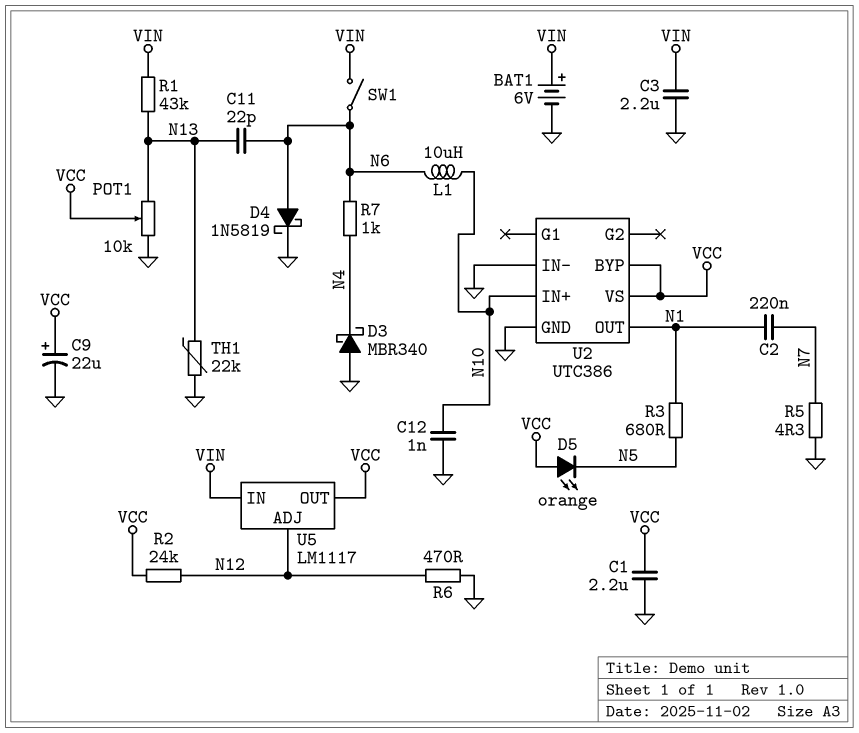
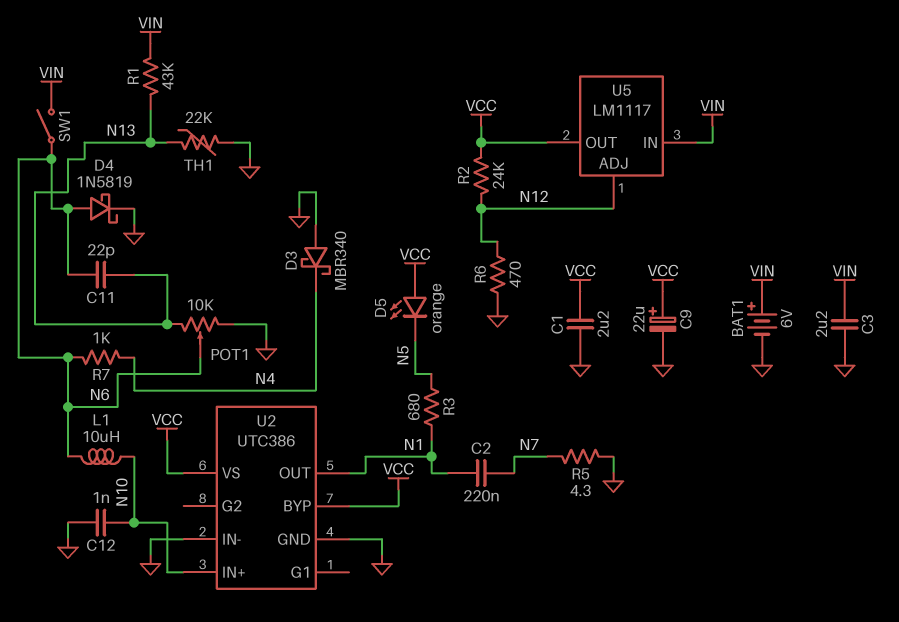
POT1: 10k (GND, N13, wiper VCC) -> 10k (GND, N13, wiper N6)

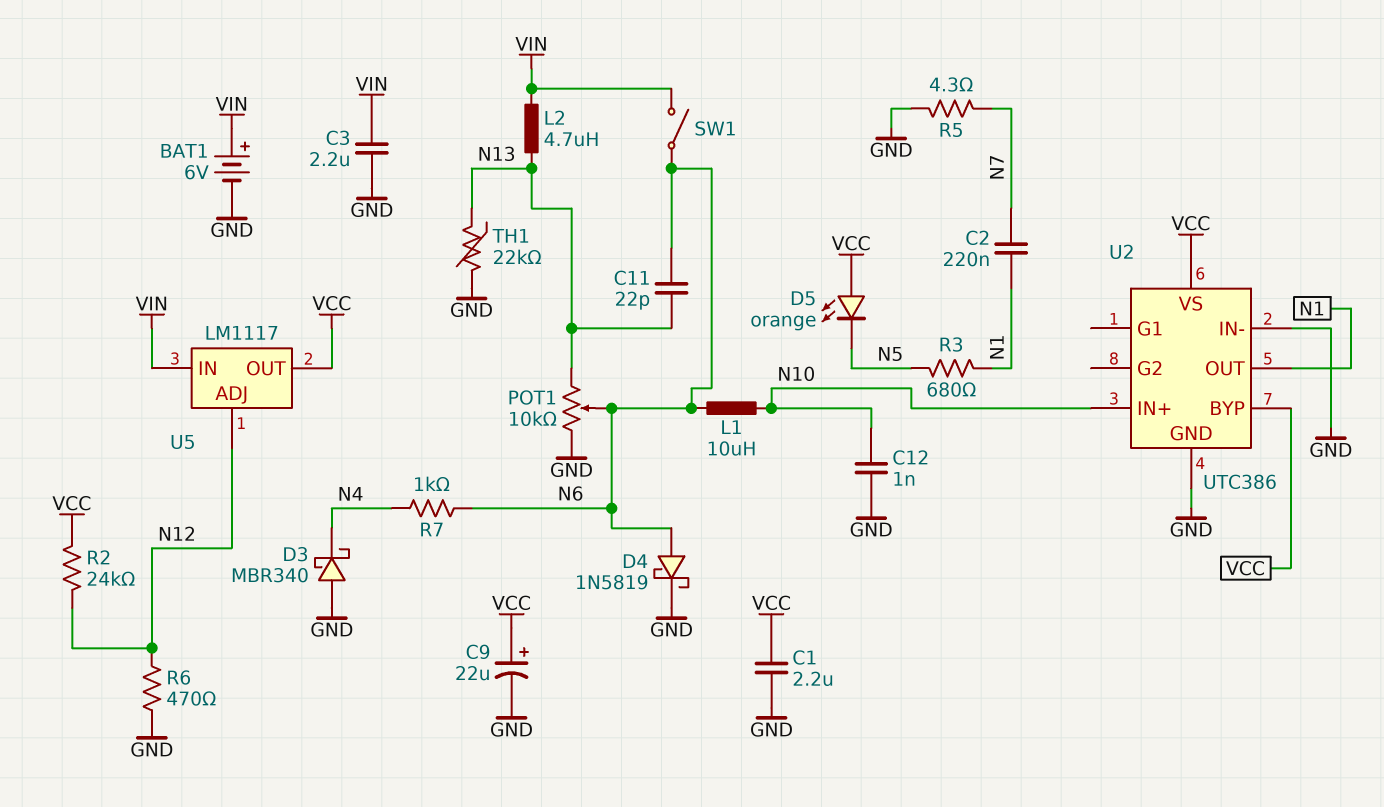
L2: none -> 4.7uH (N13, VIN)
R1: 43k (N13, VIN) -> none

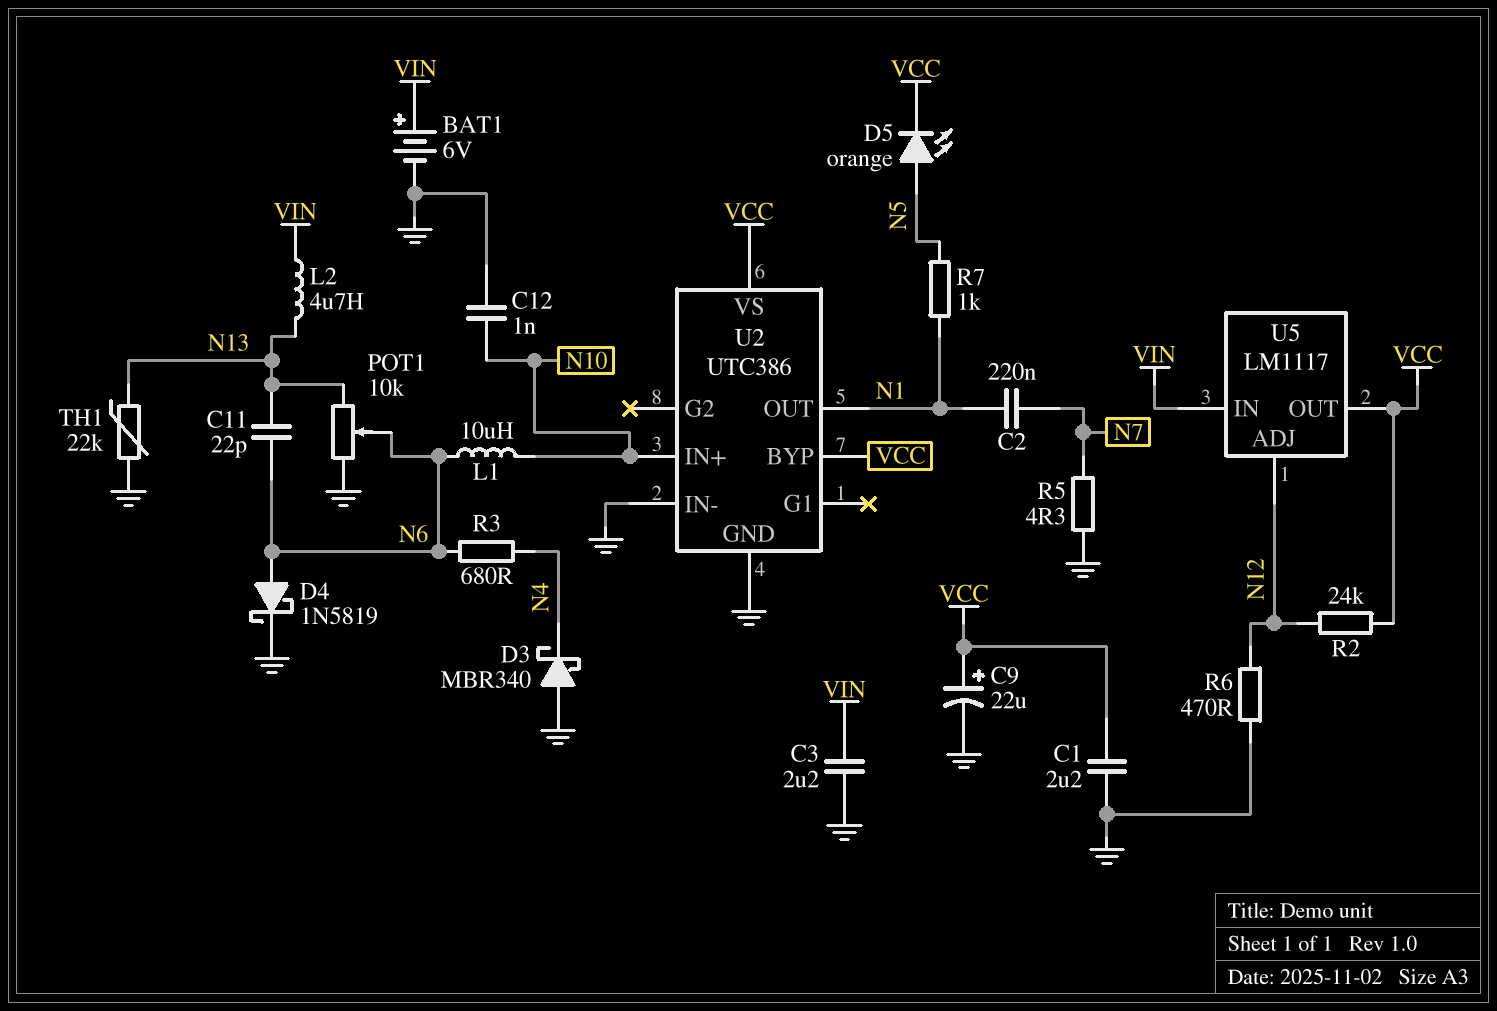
D5: LED orange (A VCC, K N5) -> LED orange (A N5, K VCC)
R3: 680 (N1, N5) -> 680 (N4, N6)
R7: 1k (N4, N6) -> 1k (N1, N5)
SW1: switch (N6, VIN) -> none

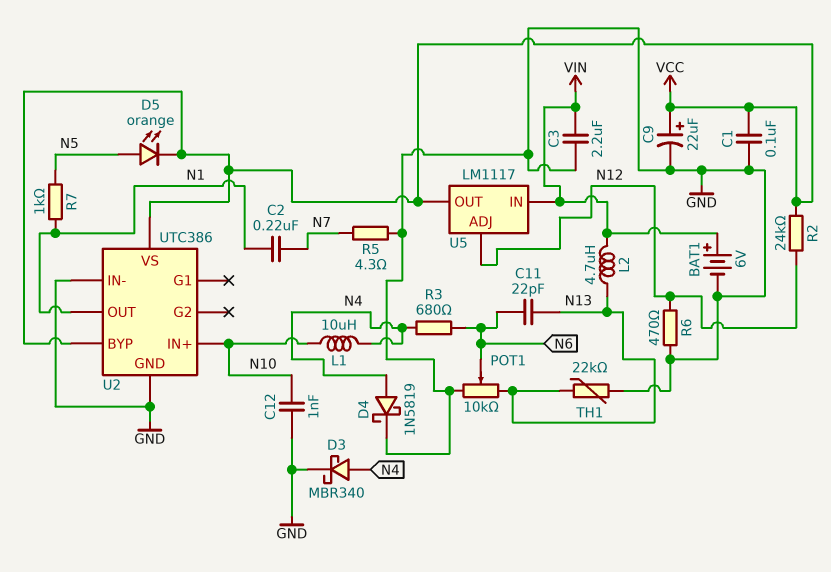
C1: 2.2uF (GND, VCC) -> 100nF (GND, VCC)
D3: schottky MBR340 (A GND, K N4) -> schottky MBR340 (A N4, K GND)
D4: schottky 1N5819 (A N6, K GND) -> schottky 1N5819 (A N4, K GND)
L1: 10uH (N6, N10) -> 10uH (N4, N10)

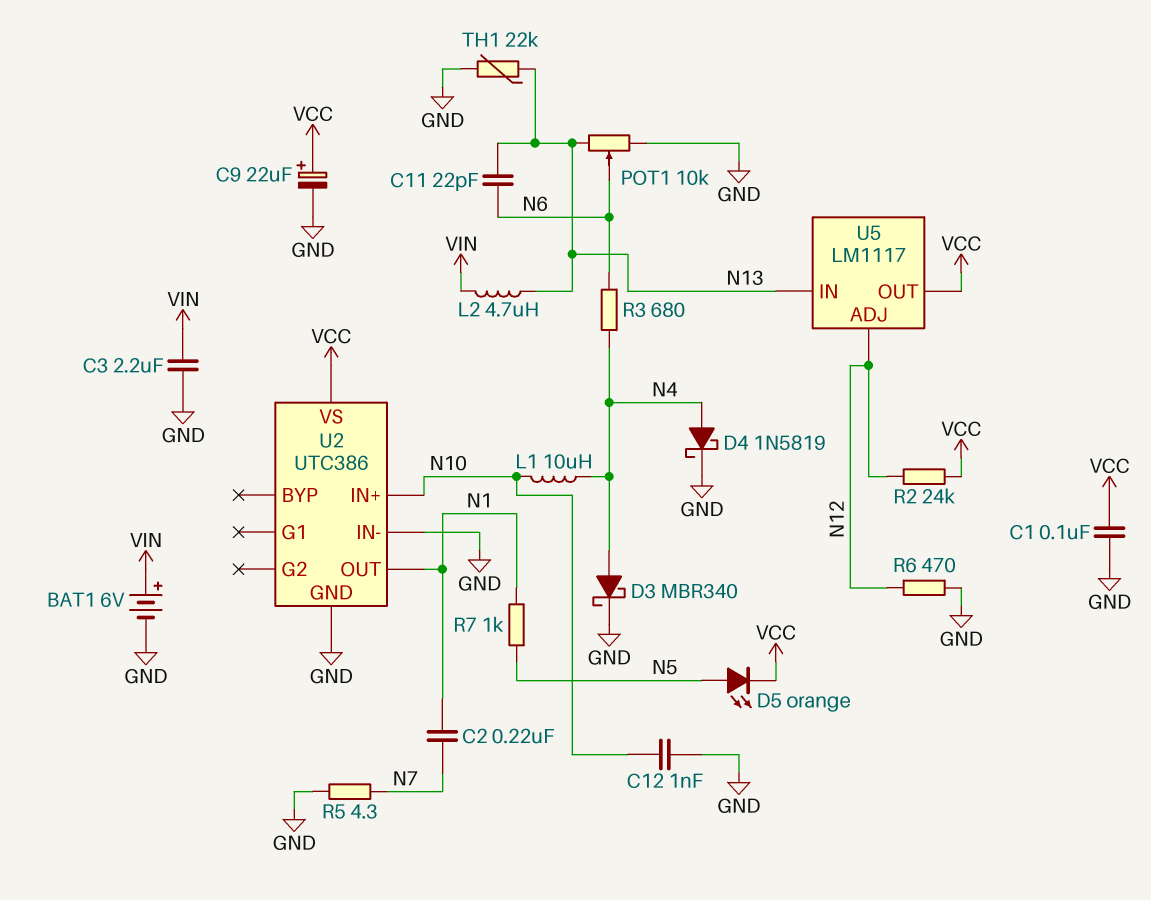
U2 pin BYP: VCC -> none
U5 pin IN: VIN -> N13

